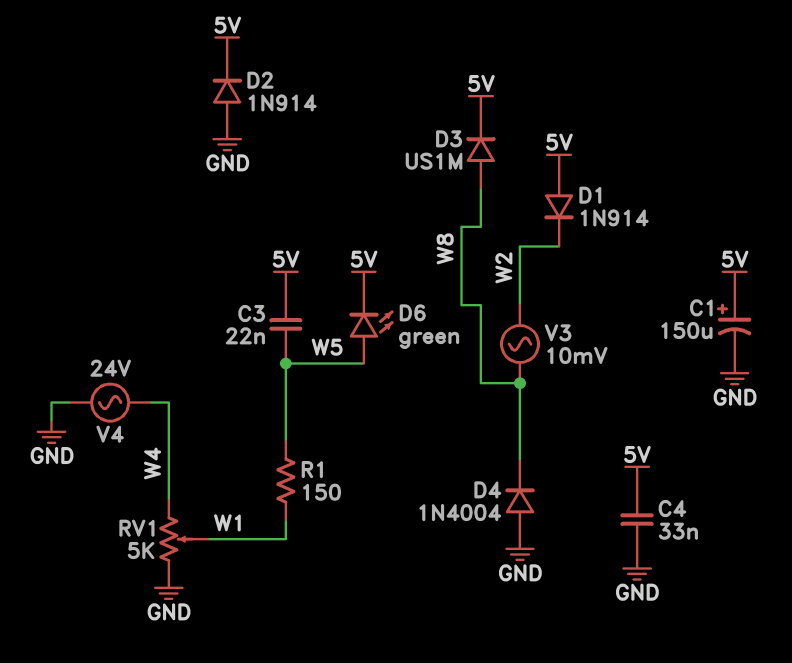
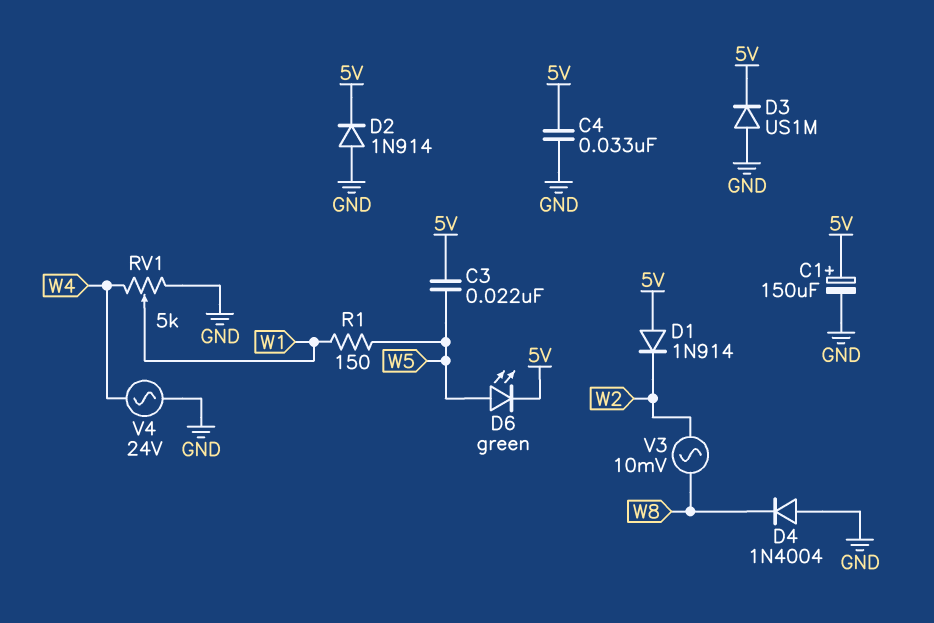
D3: diode US1M (A W8, K 5V) -> diode US1M (A GND, K 5V)

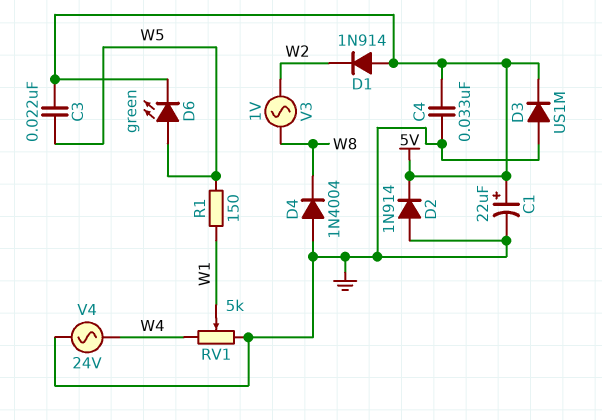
C1: 150uF (plus 5V, minus GND) -> 22uF (plus 5V, minus GND)
V3: AC 10mV (W2, W8) -> AC 1V (W2, W8)

